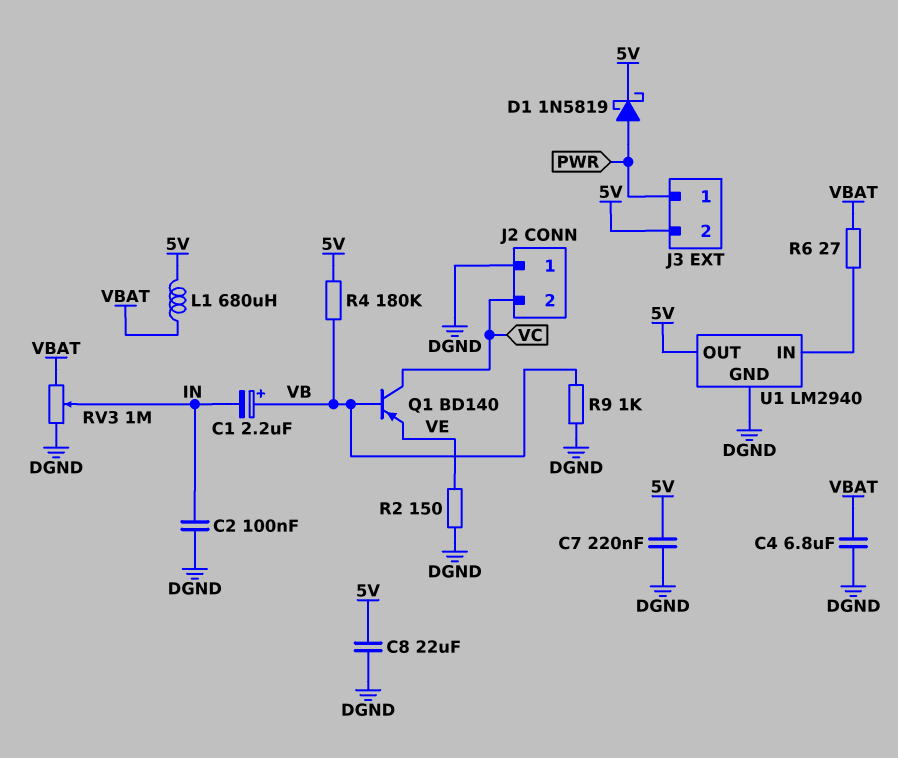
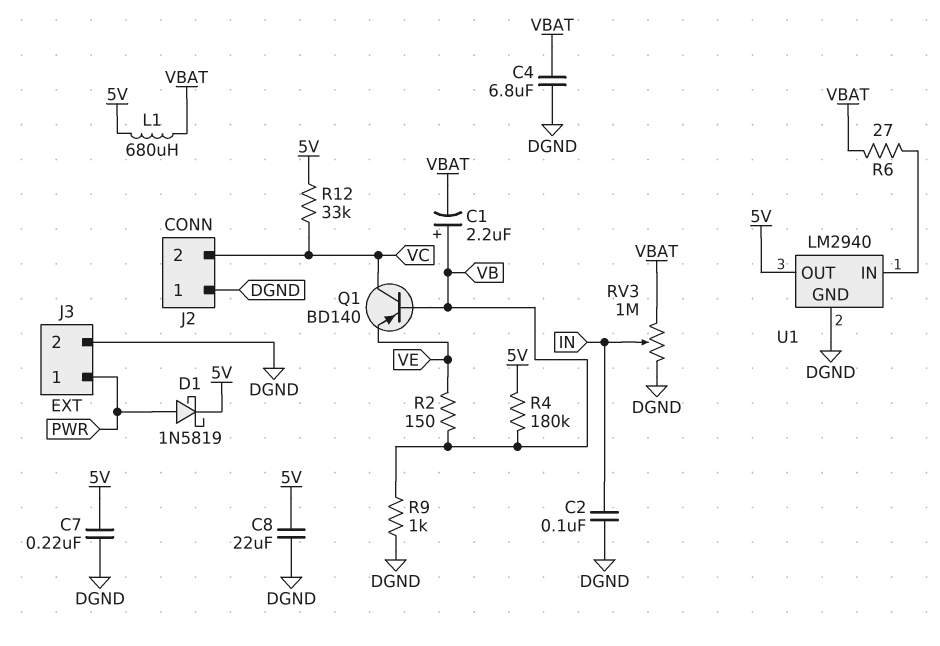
C1: 2.2uF (plus VB, minus IN) -> 2.2uF (plus VB, minus VBAT)
J3 pin 2: 5V -> DGND
R2: 150 (DGND, VE) -> 150 (VB, VE)
R12: none -> 33k (5V, VC)

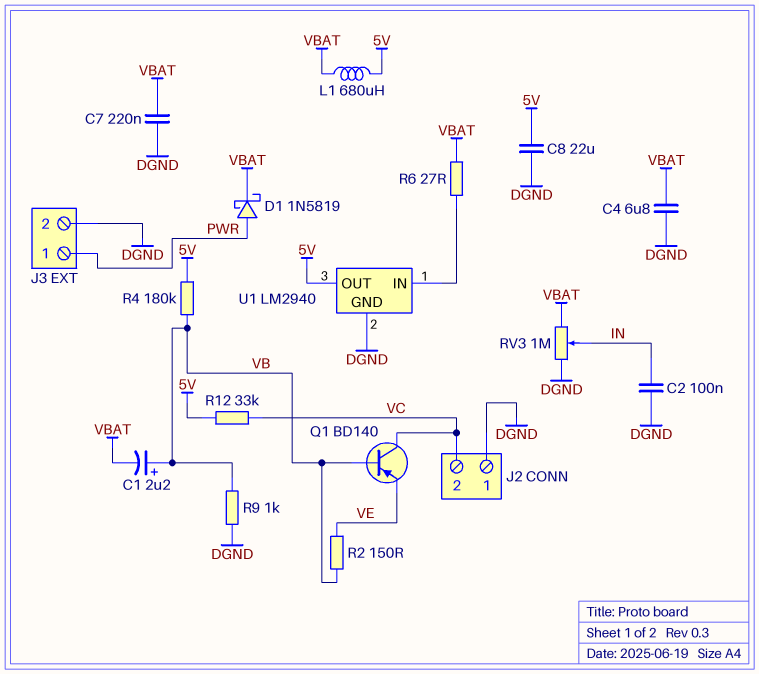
C7: 220nF (5V, DGND) -> 220nF (DGND, VBAT)
D1: schottky 1N5819 (A PWR, K 5V) -> schottky 1N5819 (A PWR, K VBAT)

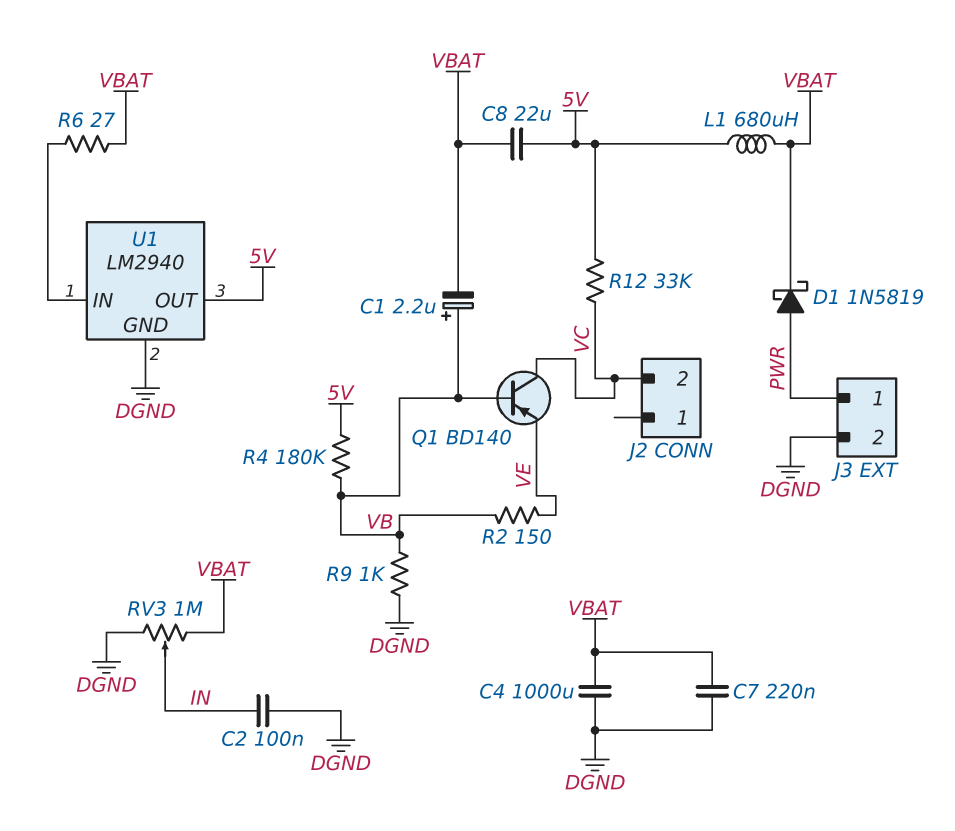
C4: 6.8uF (DGND, VBAT) -> 1000uF (DGND, VBAT)
C8: 22uF (5V, DGND) -> 22uF (5V, VBAT)
J2 pin 1: DGND -> none

